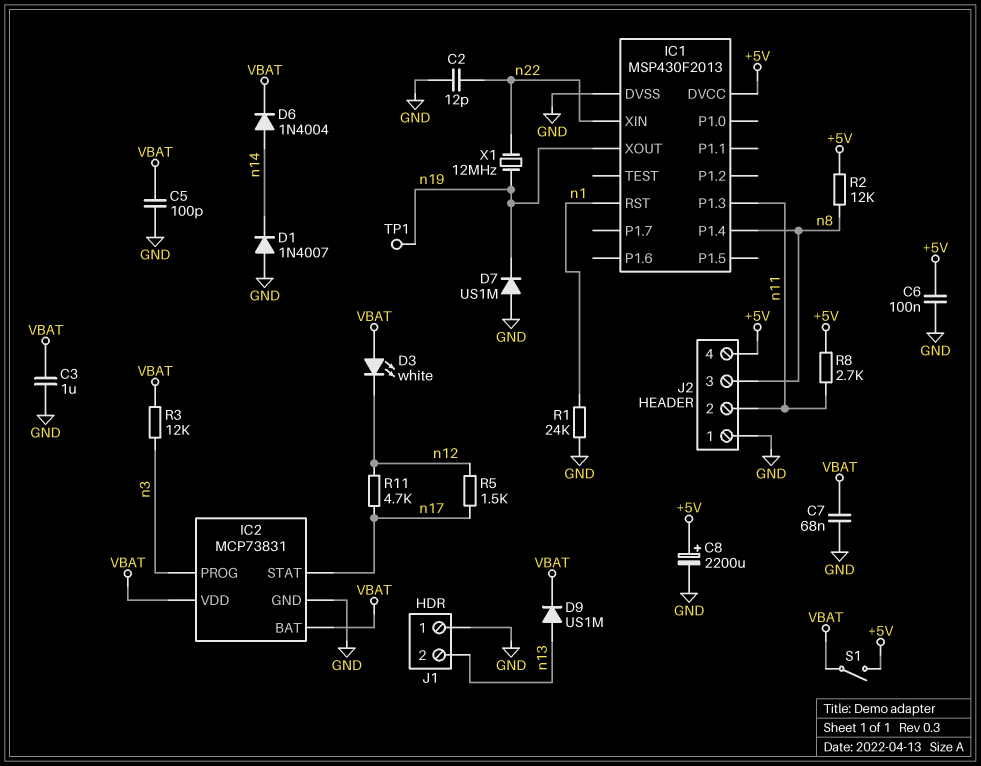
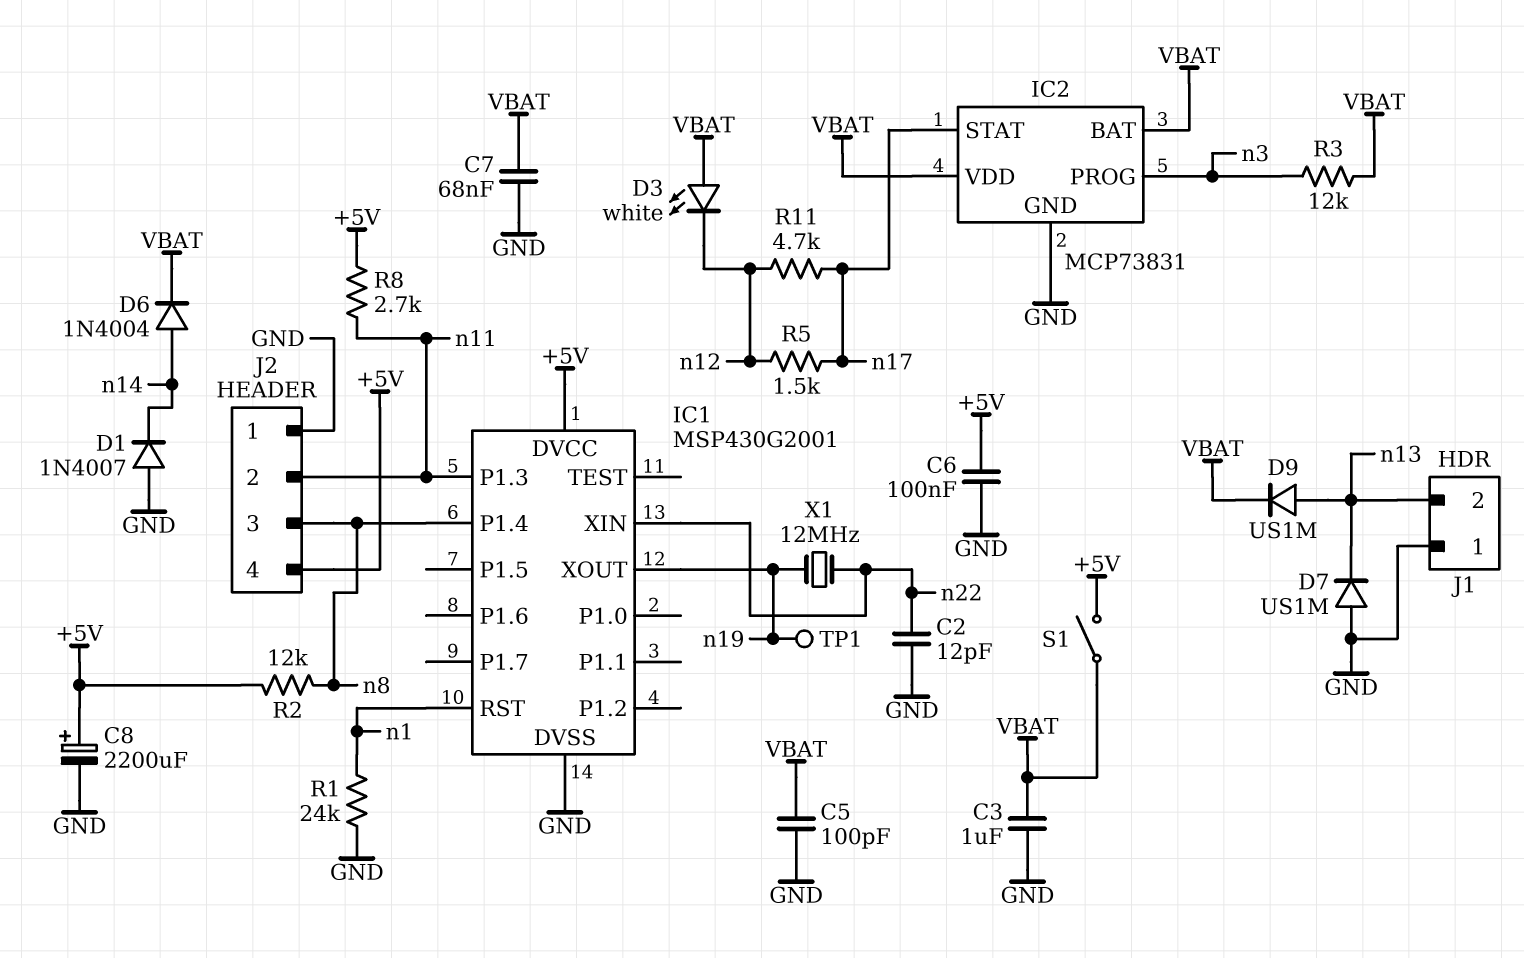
D7: diode US1M (A GND, K n19) -> diode US1M (A GND, K n13)
IC1: MSP430F2013 -> MSP430G2001

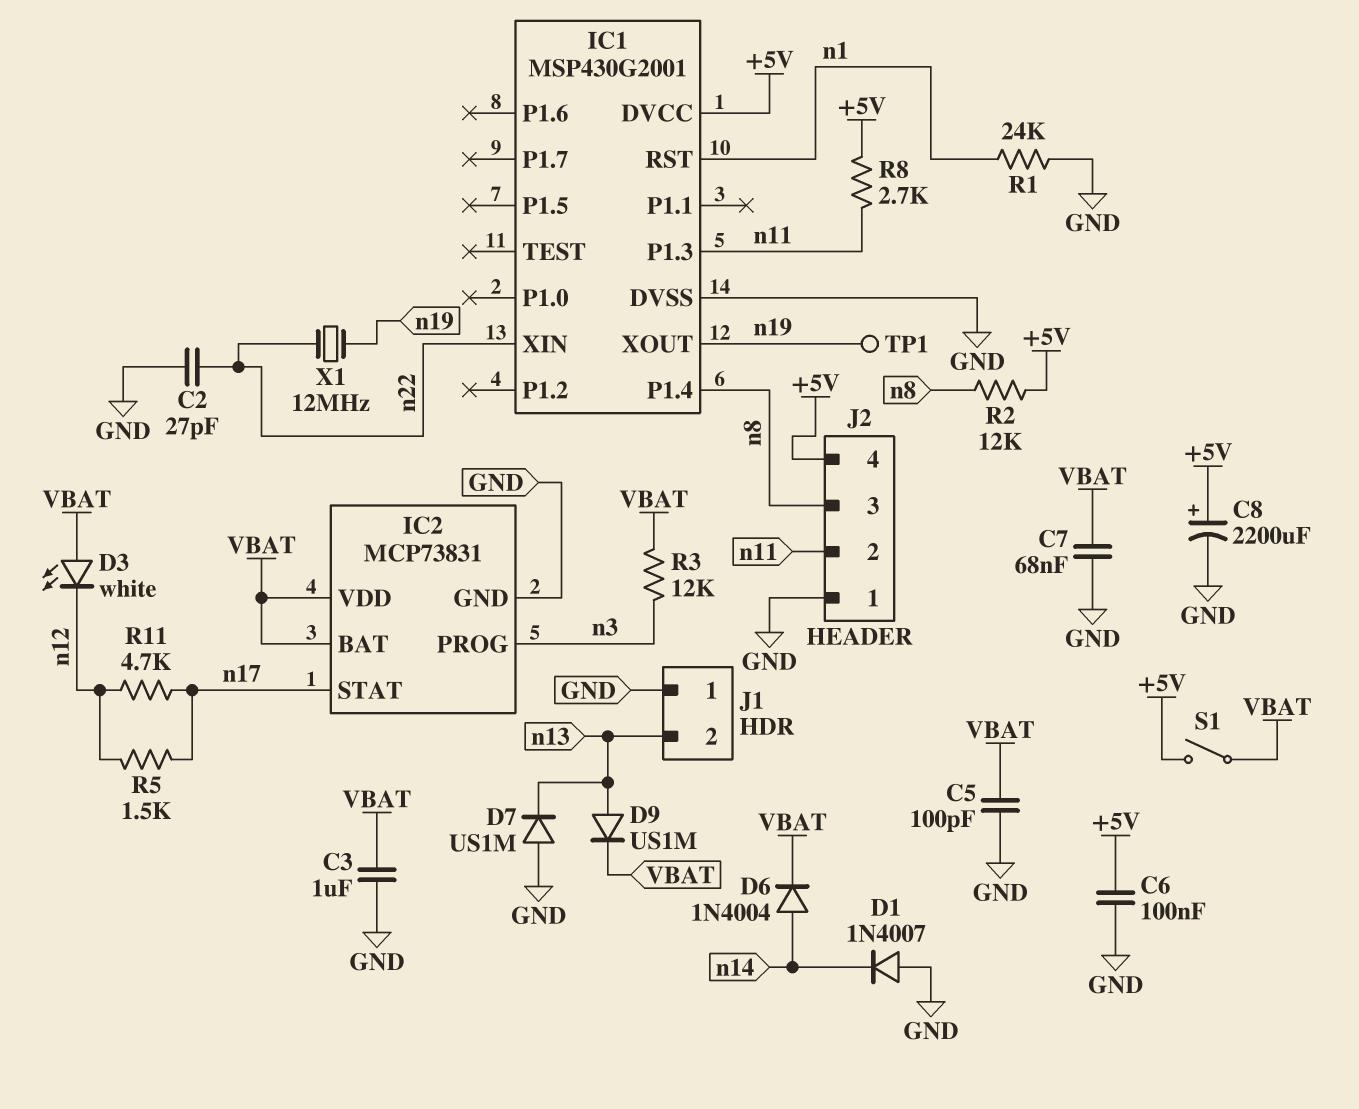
C2: 12pF (GND, n22) -> 27pF (GND, n22)

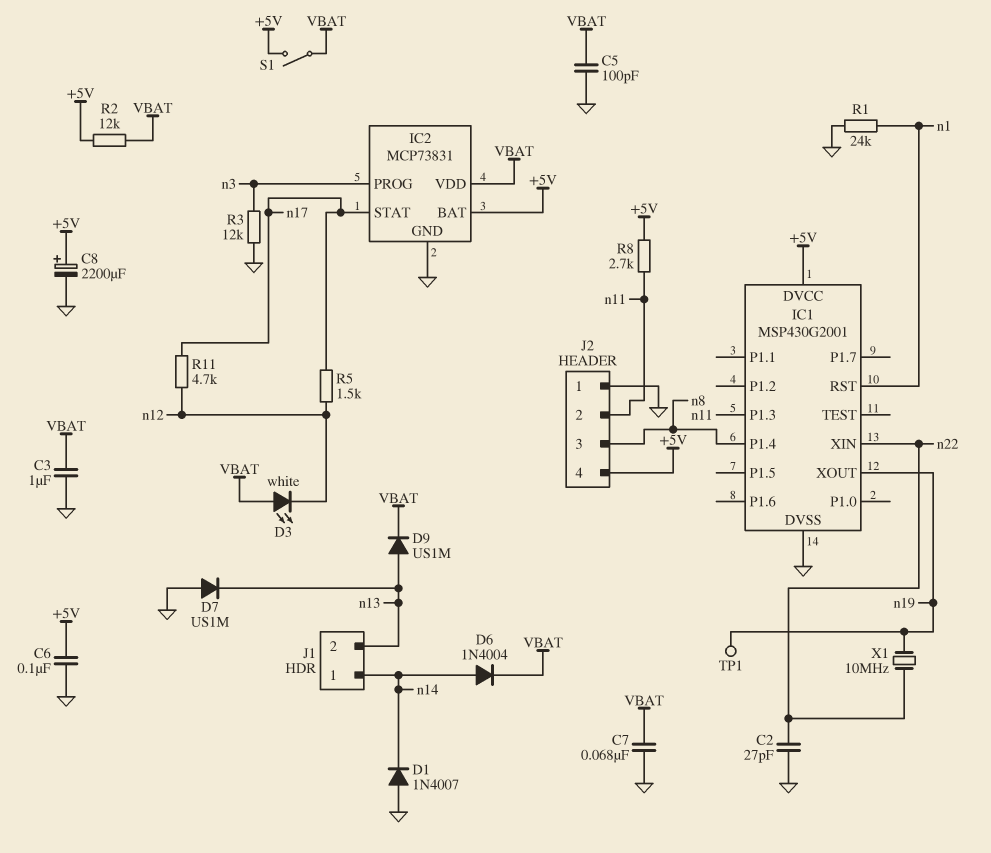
IC2 pin BAT: VBAT -> +5V
J1 pin 1: GND -> n14
R2: 12k (+5V, n8) -> 12k (+5V, VBAT)
R3: 12k (VBAT, n3) -> 12k (GND, n3)
X1: 12MHz (n19, n22) -> 10MHz (n19, n22)

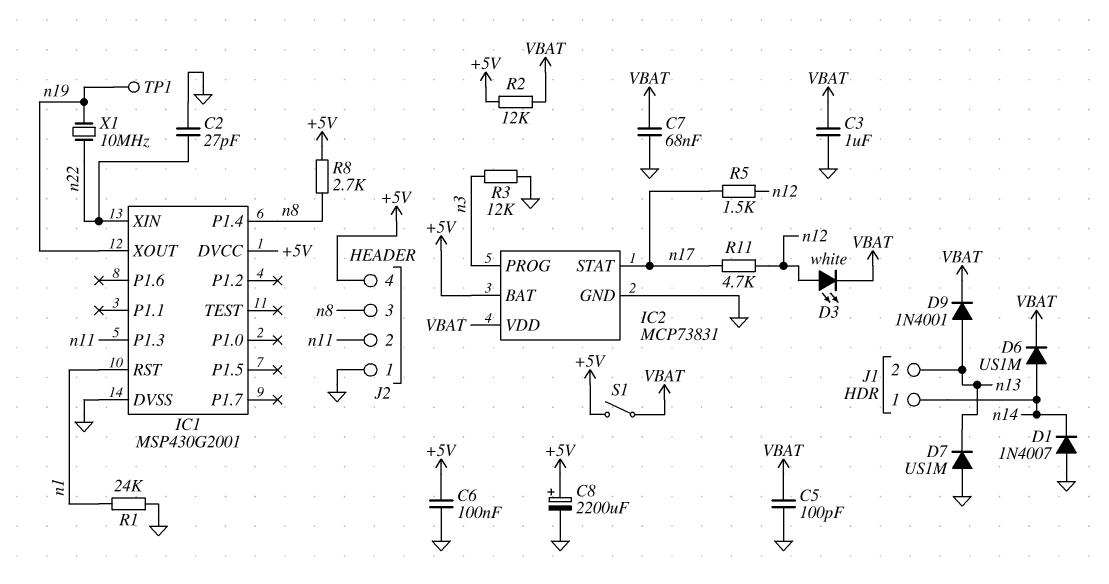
D3: LED white (A VBAT, K n12) -> LED white (A n12, K VBAT)
D6: diode 1N4004 (A n14, K VBAT) -> diode US1M (A n14, K VBAT)
D9: diode US1M (A n13, K VBAT) -> diode 1N4001 (A n13, K VBAT)
R8: 2.7k (+5V, n11) -> 2.7k (+5V, n8)

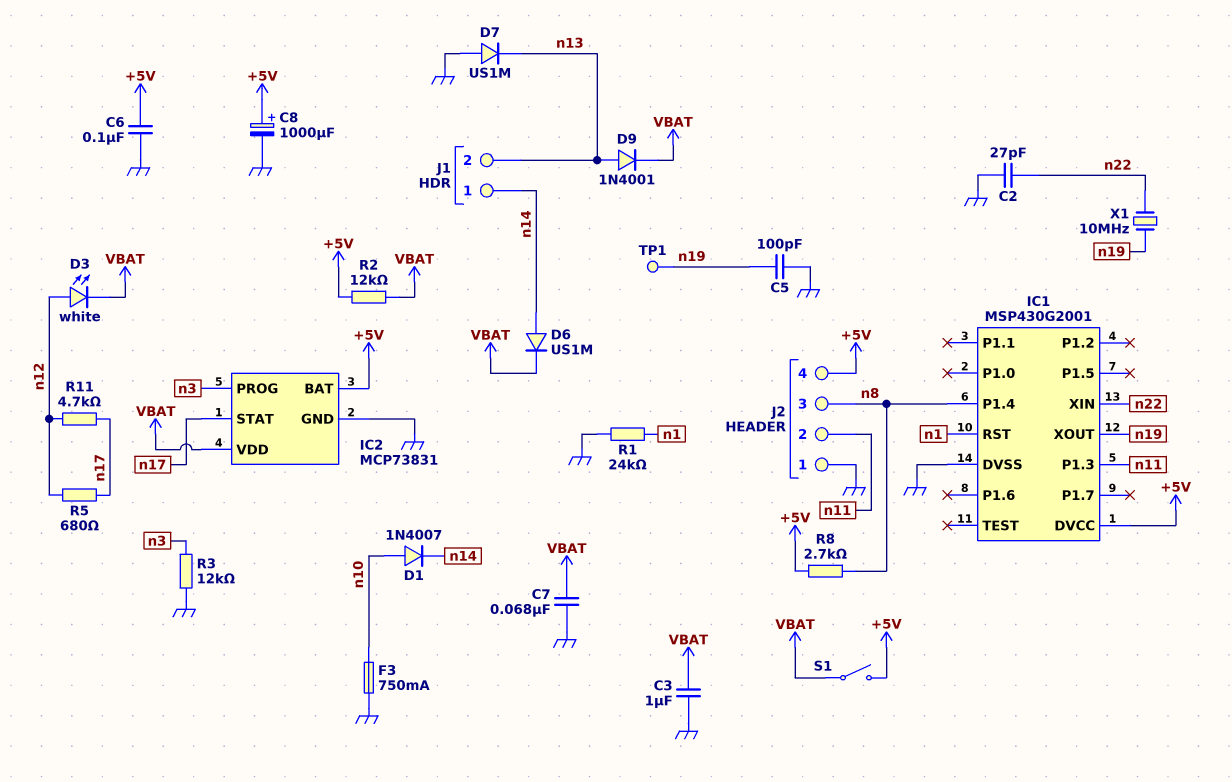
C5: 100pF (GND, VBAT) -> 100pF (GND, n19)
C8: 2200uF (plus +5V, minus GND) -> 1000uF (plus +5V, minus GND)
D1: diode 1N4007 (A GND, K n14) -> diode 1N4007 (A n10, K n14)
F3: none -> 750mA (GND, n10)
R5: 1.5k (n12, n17) -> 680 (n12, n17)

